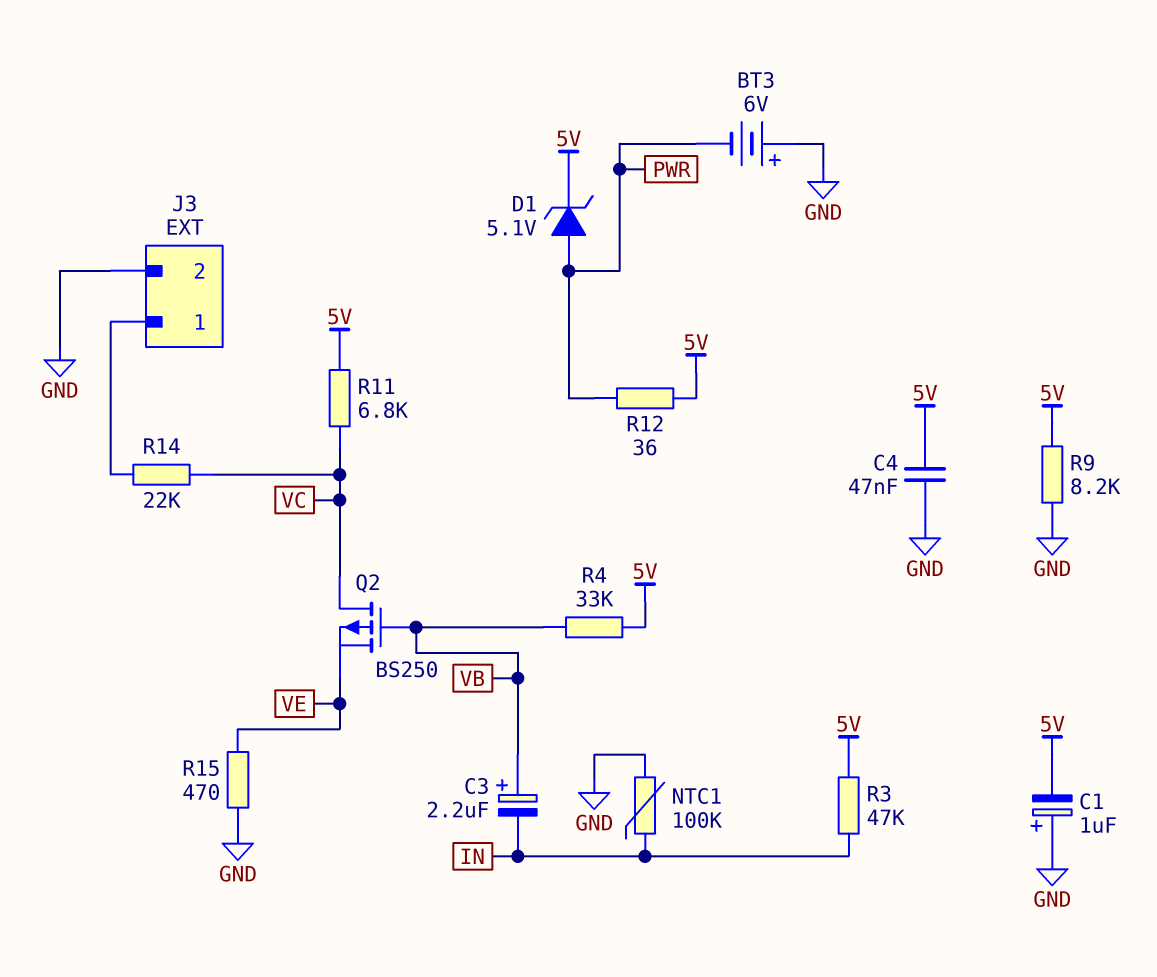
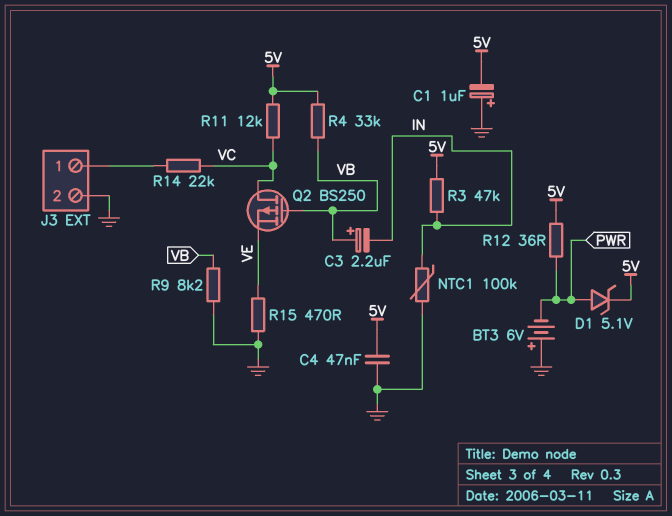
R9: 8.2k (5V, GND) -> 8.2k (GND, VB)
R11: 6.8k (5V, VC) -> 12k (5V, VC)

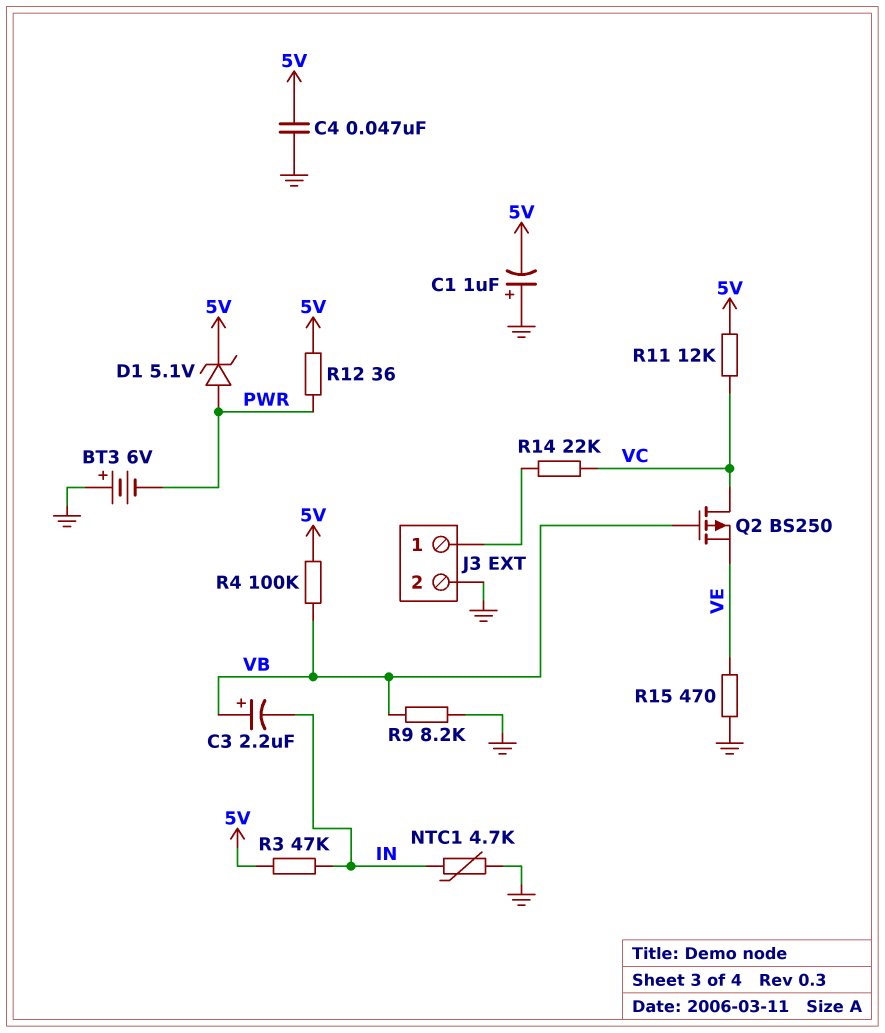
NTC1: 100k (GND, IN) -> 4.7k (GND, IN)
R4: 33k (5V, VB) -> 100k (5V, VB)

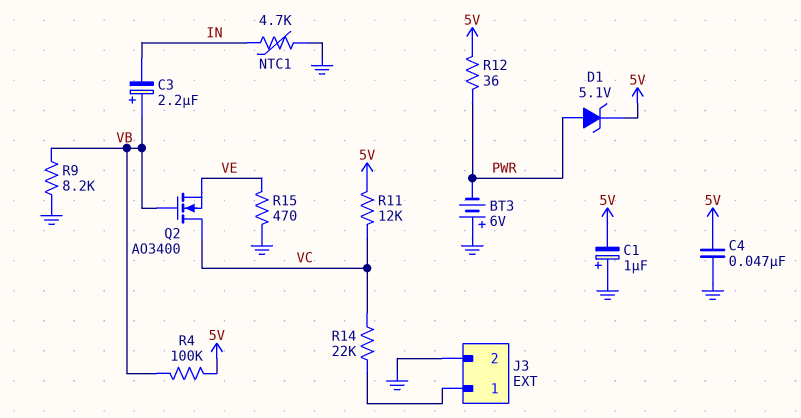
Q2: PMOS BS250 (G VB, D VC, S VE) -> NMOS AO3400 (G VB, D VC, S VE)
R3: 47k (5V, IN) -> none

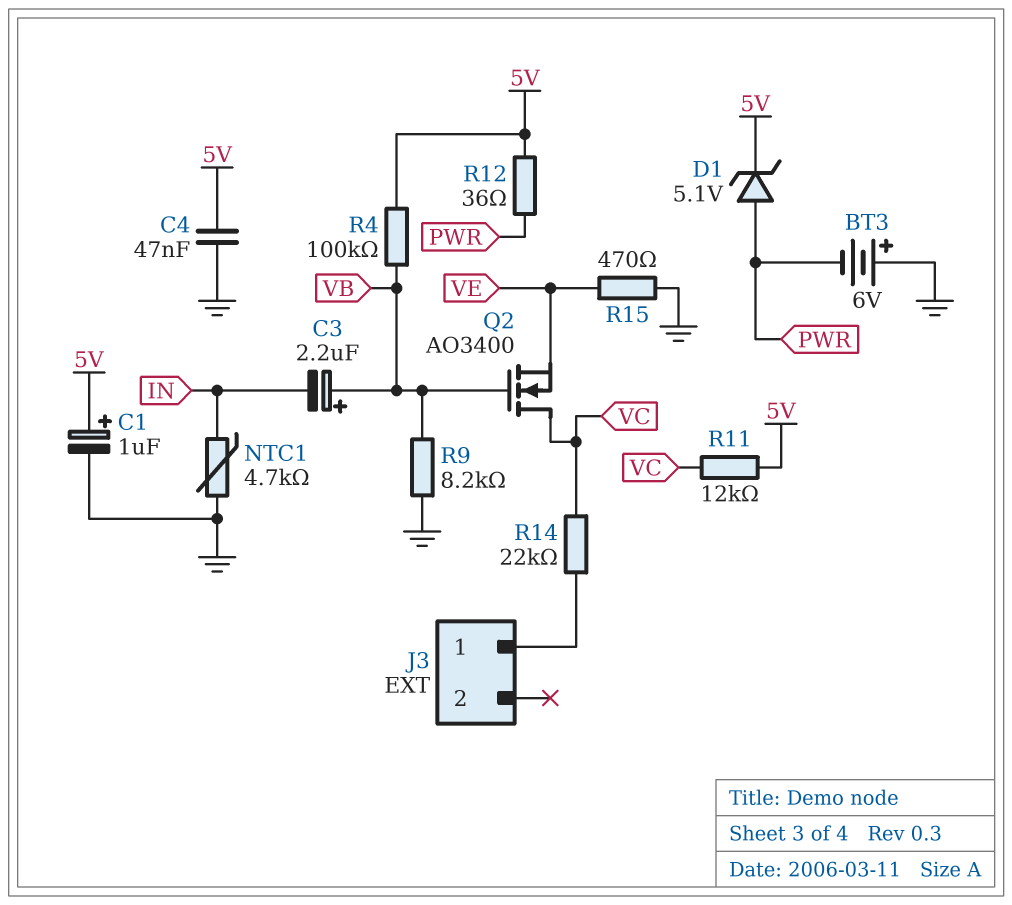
C1: 1uF (plus GND, minus 5V) -> 1uF (plus 5V, minus GND)
J3 pin 2: GND -> none

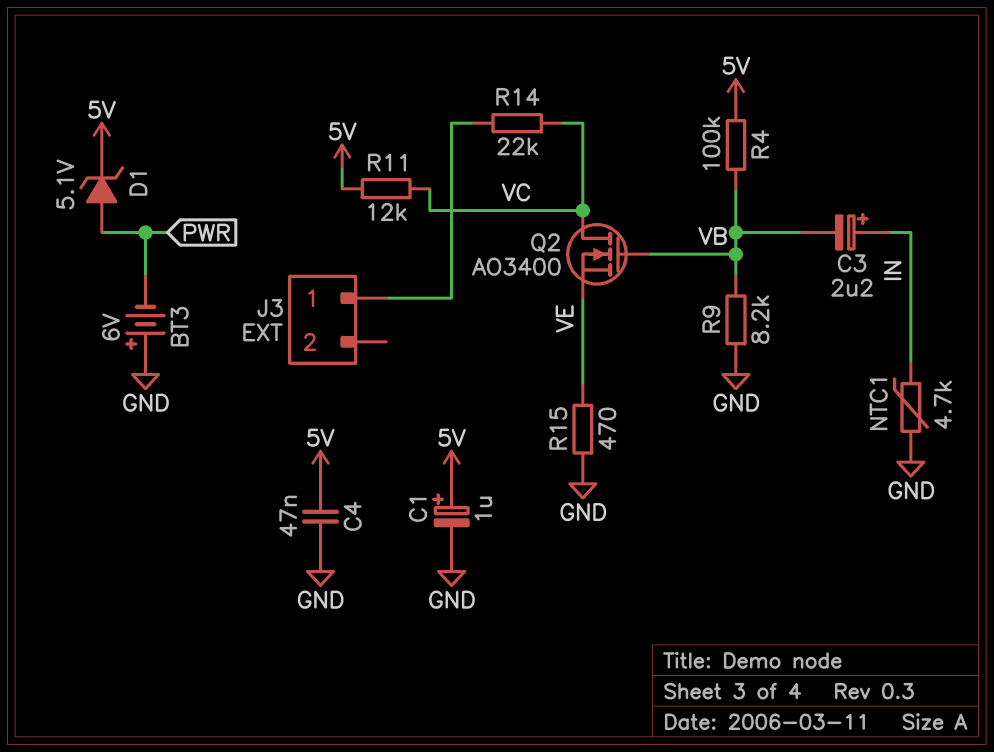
C3: 2.2uF (plus VB, minus IN) -> 2.2uF (plus IN, minus VB)
R12: 36 (5V, PWR) -> none

